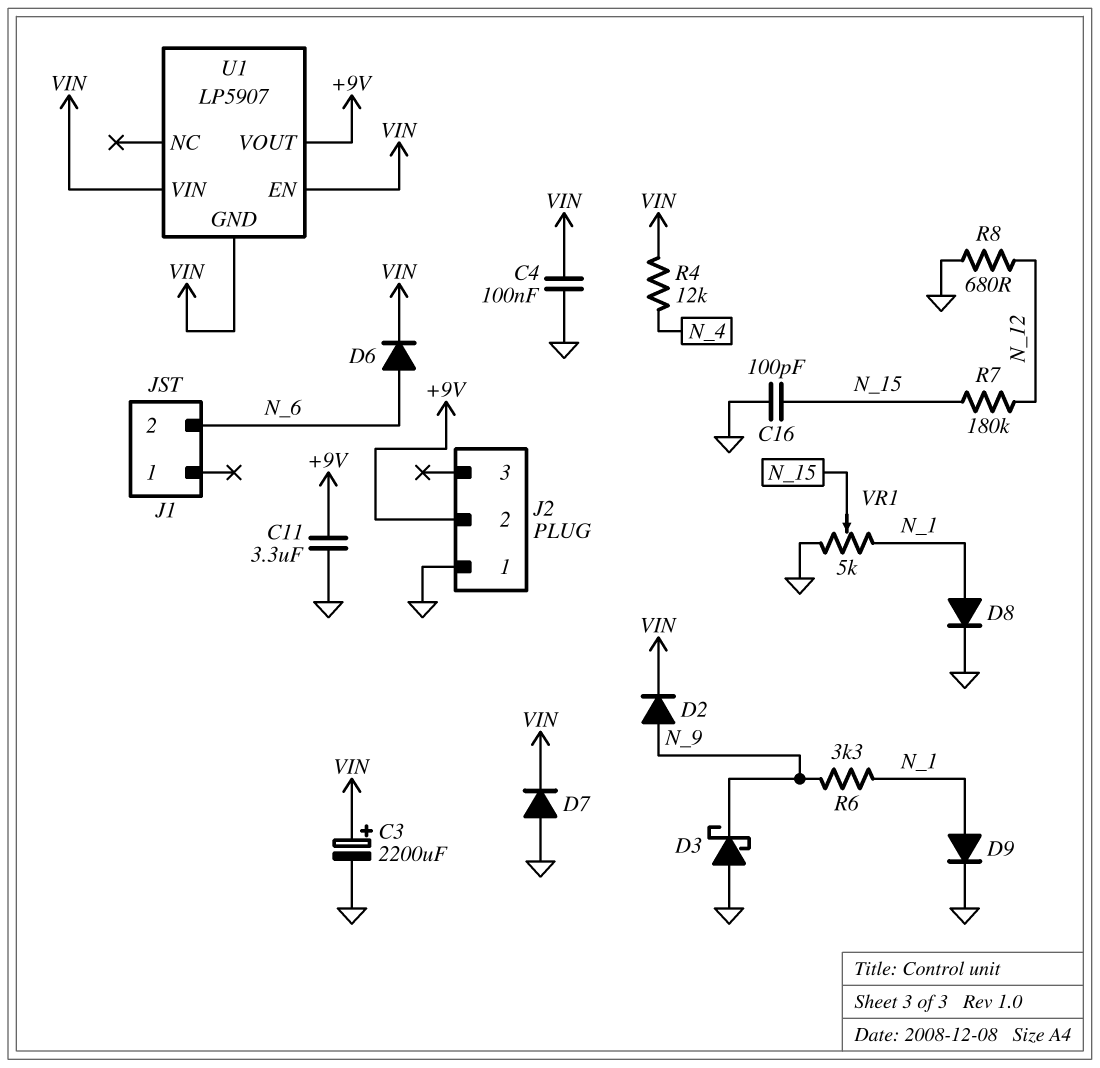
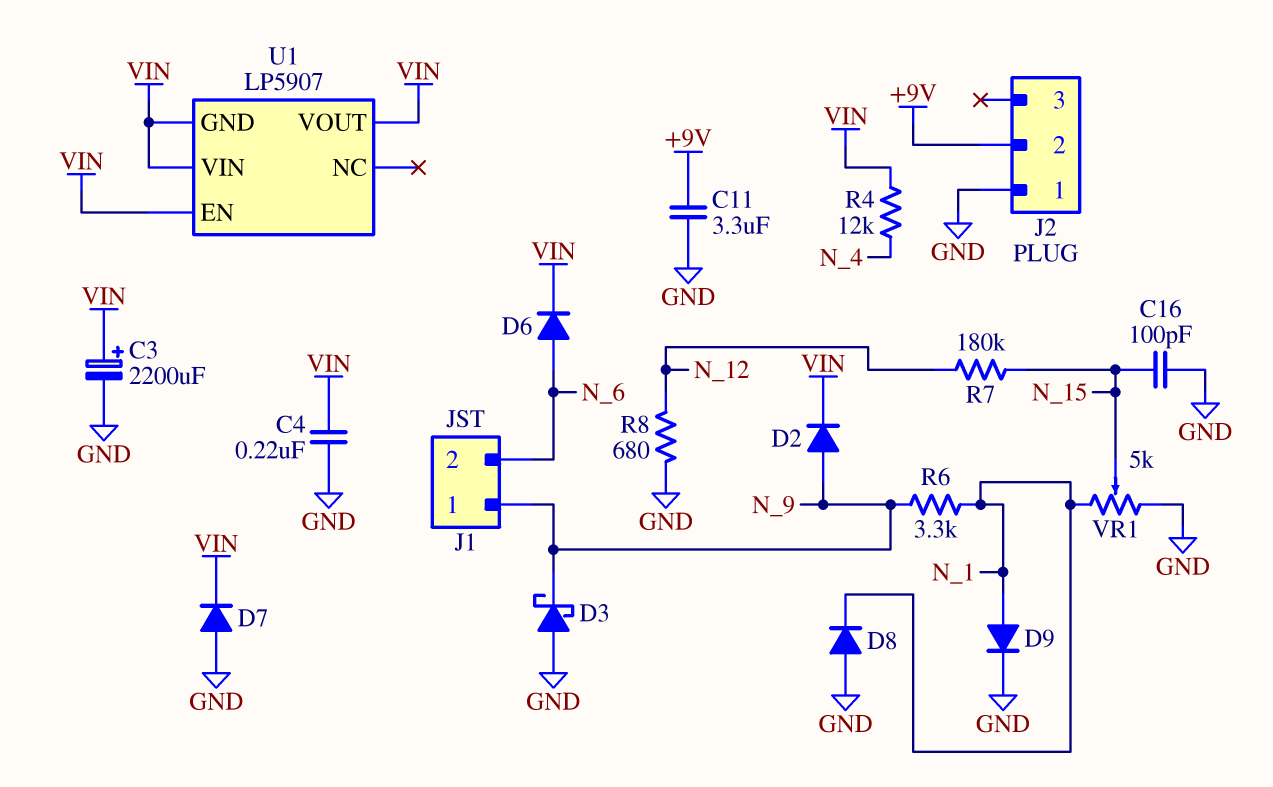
C4: 100nF (GND, VIN) -> 220nF (GND, VIN)
D8: diode (A N_1, K GND) -> diode (A GND, K N_1)
J1 pin 1: none -> N_9
U1 pin VOUT: +9V -> VIN

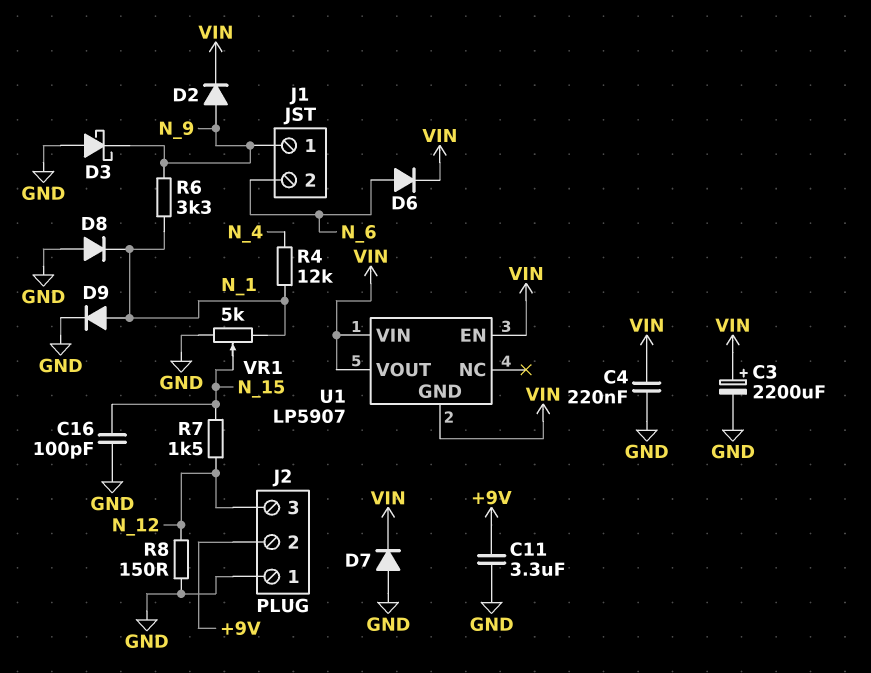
J2 pin 3: none -> N_12
R4: 12k (N_4, VIN) -> 12k (N_1, N_4)
R7: 180k (N_12, N_15) -> 1.5k (N_12, N_15)
R8: 680 (GND, N_12) -> 150 (GND, N_12)

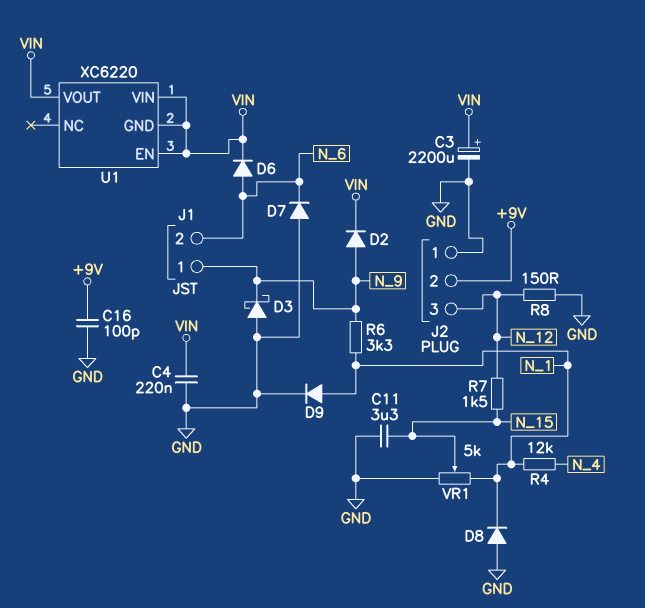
C11: 3.3uF (+9V, GND) -> 3.3uF (GND, N_15)
C16: 100pF (GND, N_15) -> 100pF (+9V, GND)
D7: diode (A GND, K VIN) -> diode (A GND, K N_6)
U1: LP5907 -> XC6220

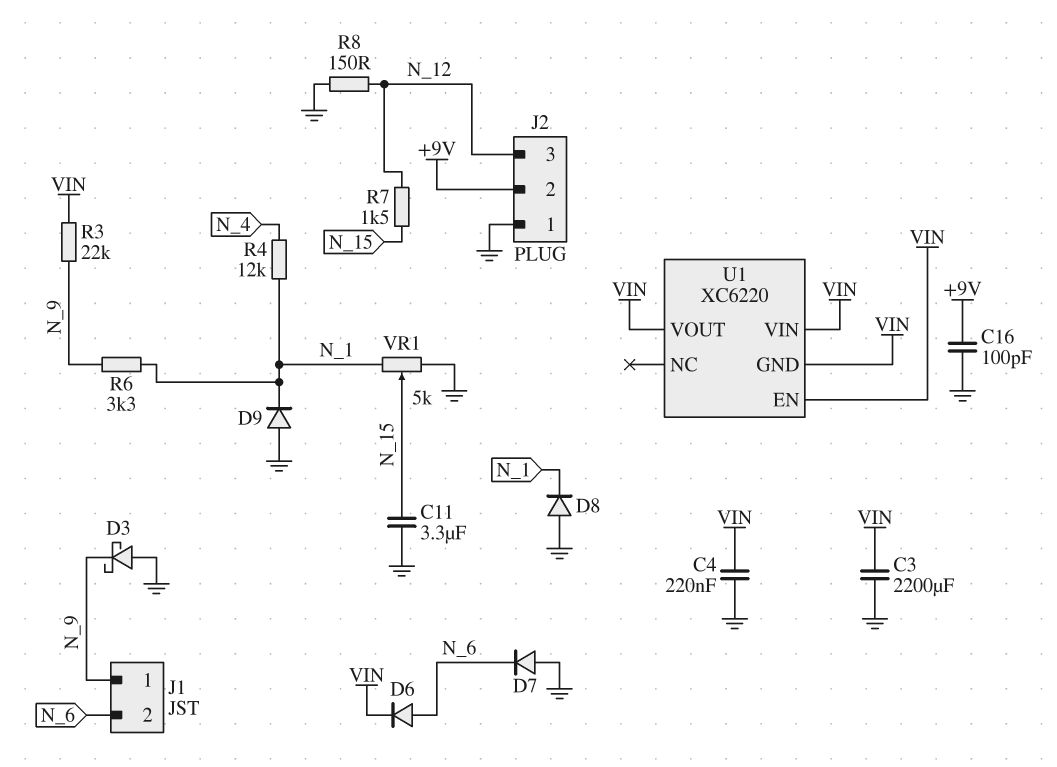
C3: 2200uF (plus VIN, minus GND) -> 2200uF (GND, VIN)
D2: diode (A N_9, K VIN) -> none
D9: diode (A N_1, K GND) -> diode (A GND, K N_1)
R3: none -> 22k (N_9, VIN)

